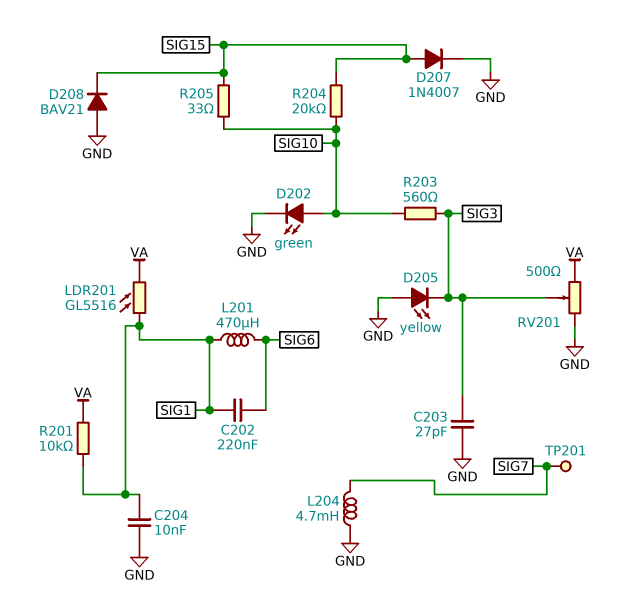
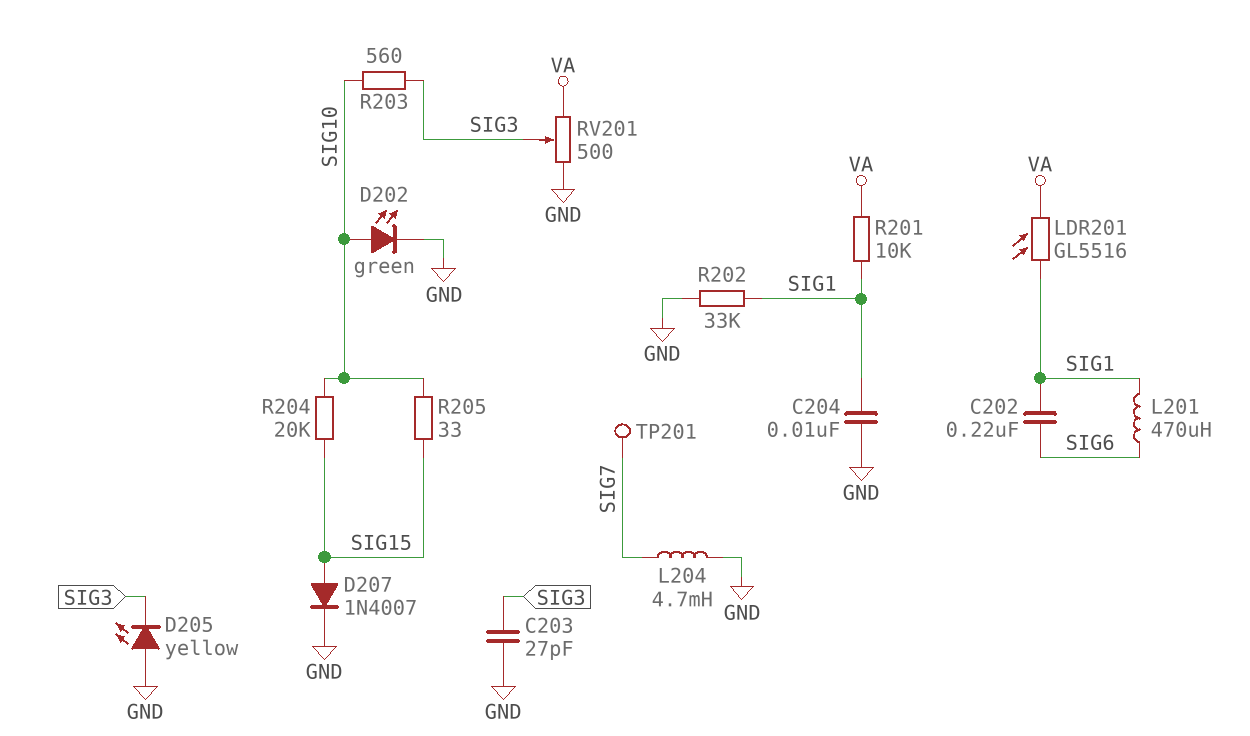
D208: diode BAV21 (A GND, K SIG15) -> none
R202: none -> 33k (GND, SIG1)

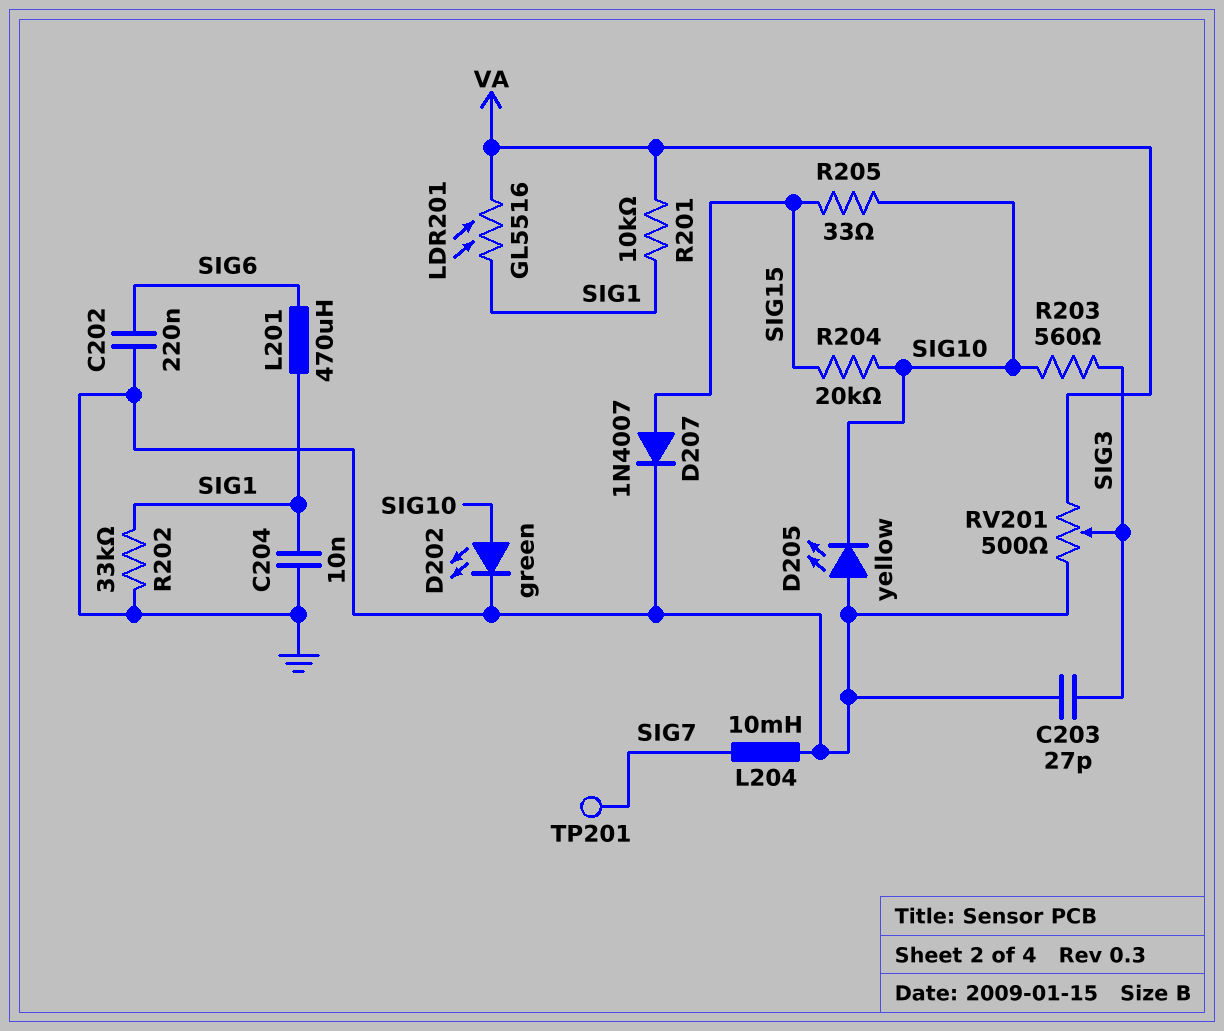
C202: 220nF (SIG1, SIG6) -> 220nF (GND, SIG6)
D205: LED yellow (A GND, K SIG3) -> LED yellow (A GND, K SIG10)
L204: 4.7mH (GND, SIG7) -> 10mH (GND, SIG7)

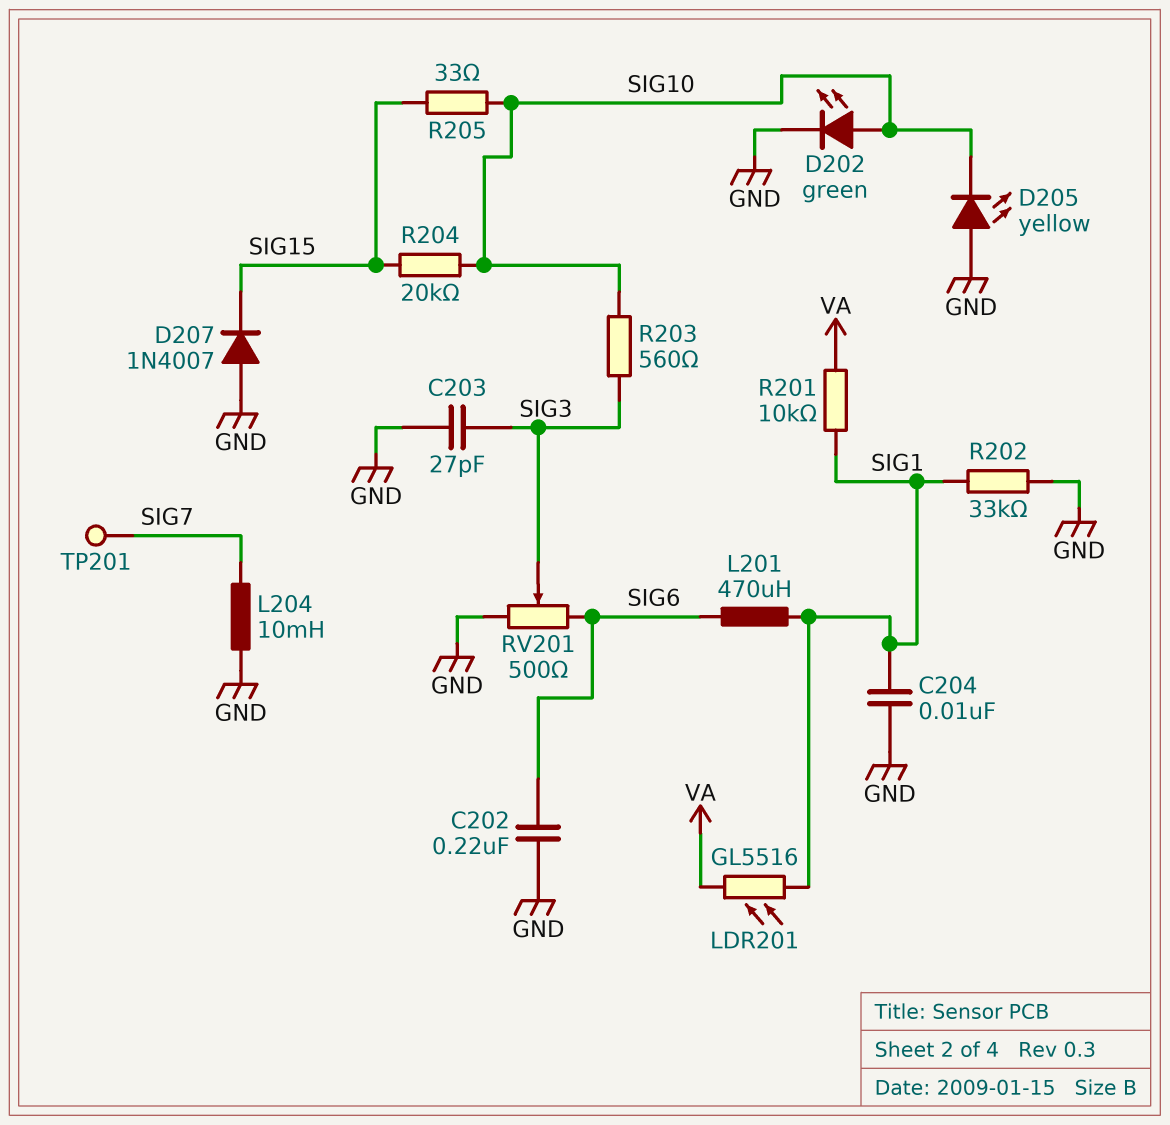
D207: diode 1N4007 (A SIG15, K GND) -> diode 1N4007 (A GND, K SIG15)
RV201: 500 (GND, VA, wiper SIG3) -> 500 (GND, SIG6, wiper SIG3)

